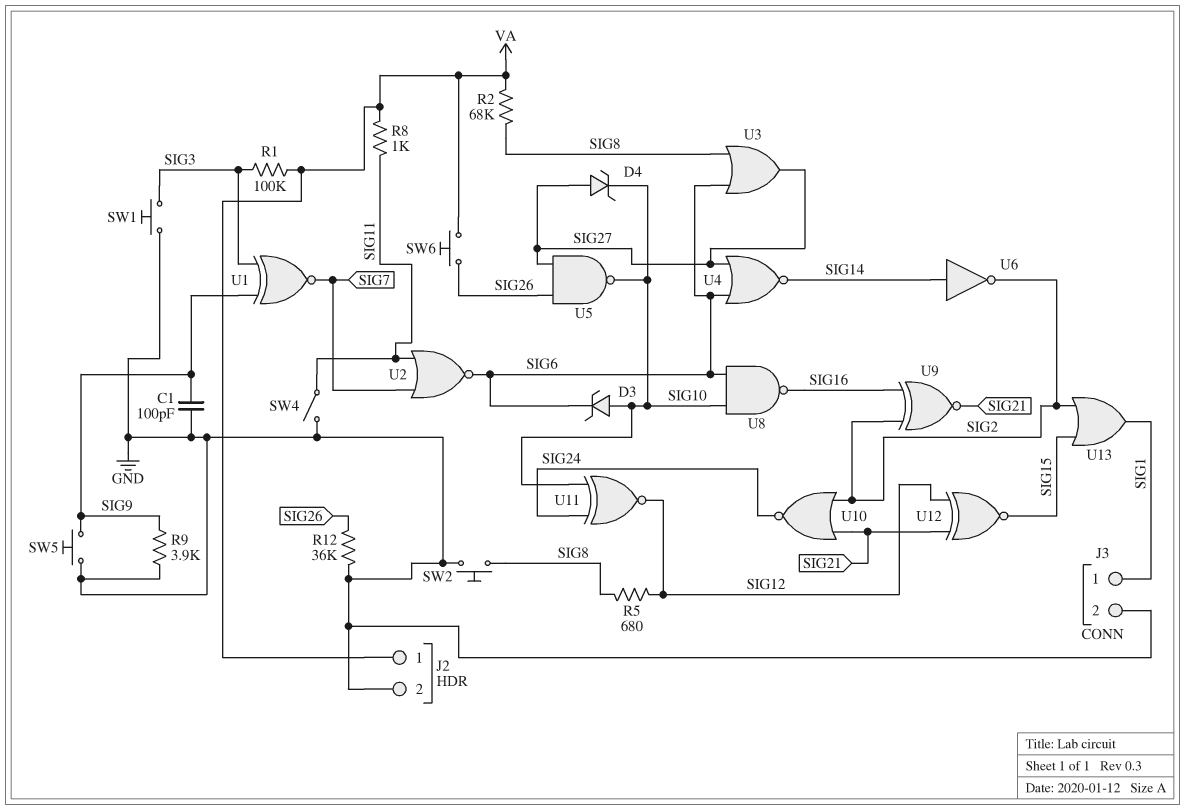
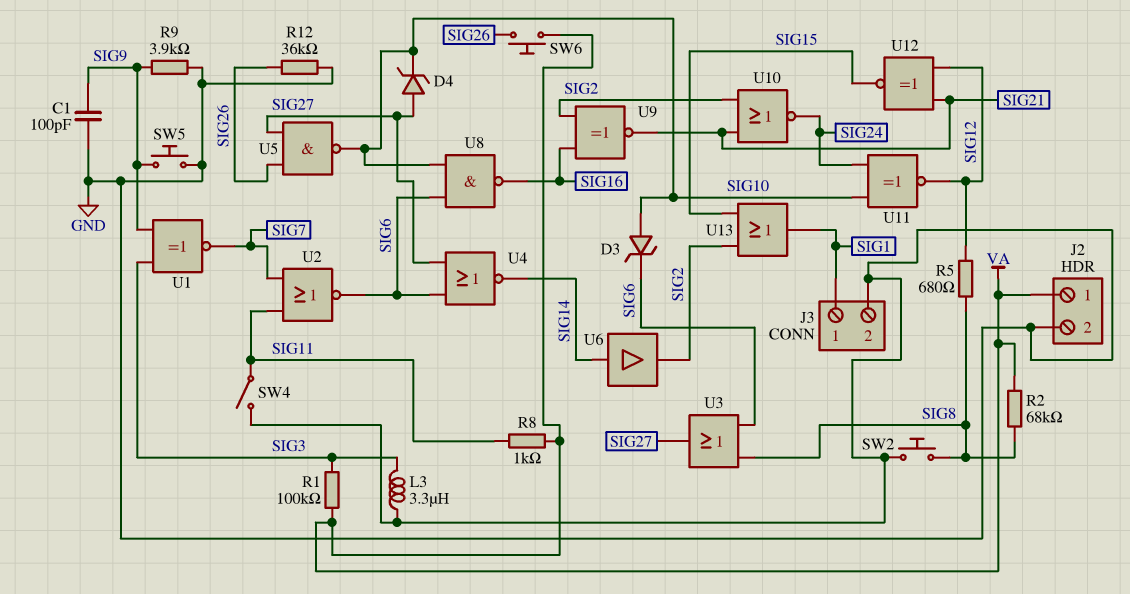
L3: none -> 3.3uH (GND, SIG3)
SW1: button (GND, SIG3) -> none
U6: NOT (in SIG14, out SIG2) -> buffer (in SIG14, out SIG2)

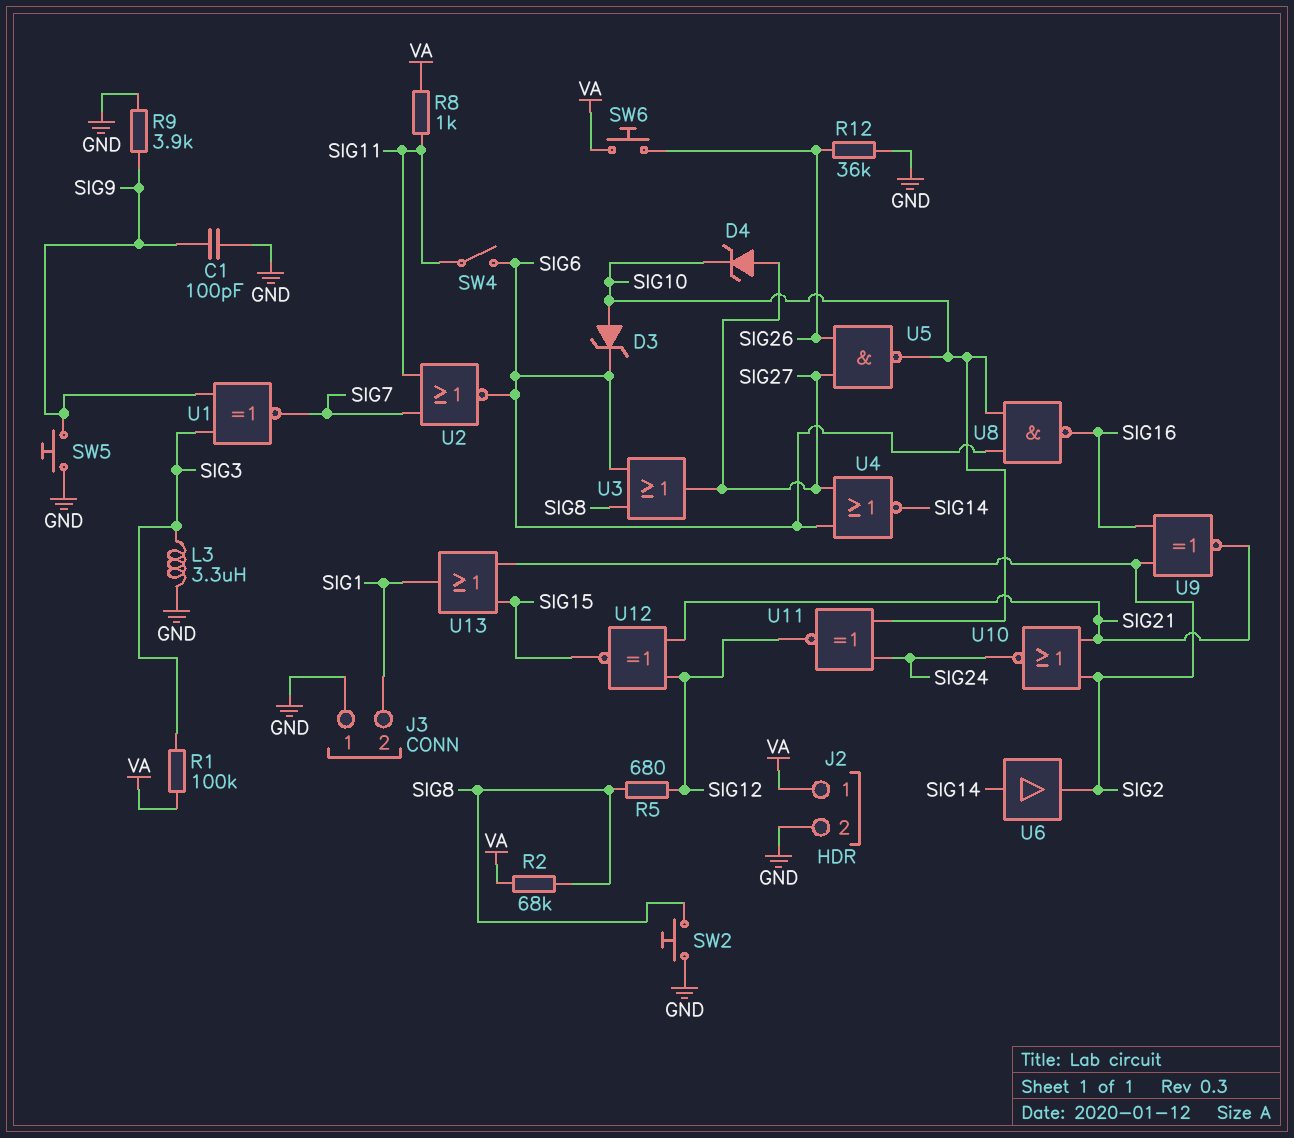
J3 pin 1: SIG1 -> GND
J3 pin 2: GND -> SIG1
SW4: switch (GND, SIG11) -> switch (SIG6, SIG11)

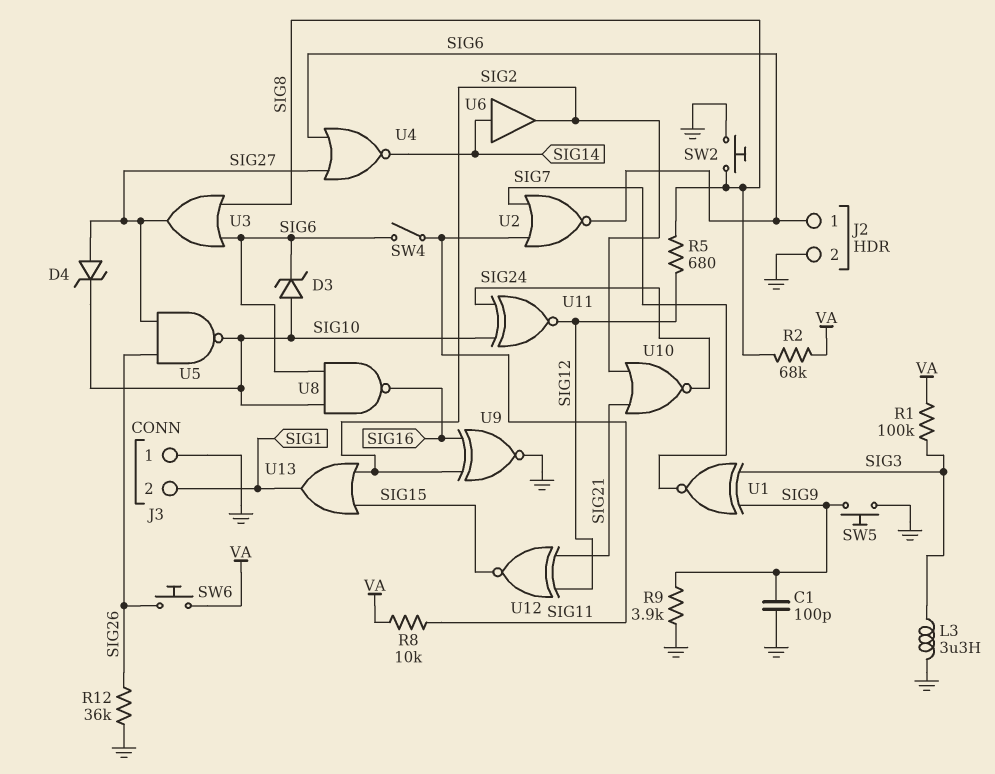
J2 pin 1: VA -> SIG6
R8: 1k (SIG11, VA) -> 10k (SIG11, VA)
U9: XNOR (in SIG2, in SIG16, out SIG21) -> XNOR (in SIG2, in SIG16, out GND)

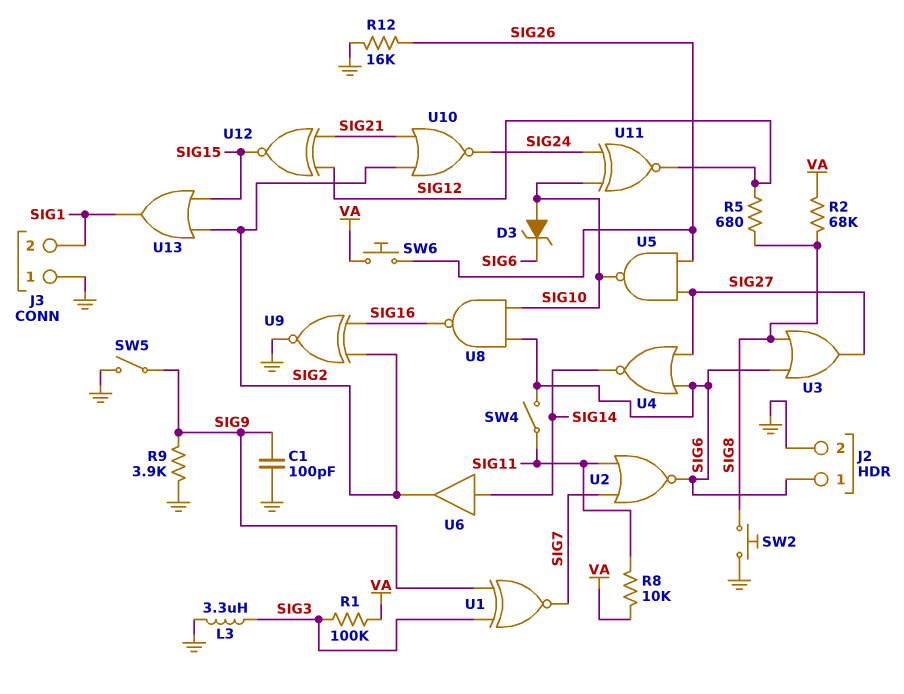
D4: zener (A SIG27, K SIG10) -> none
R12: 36k (GND, SIG26) -> 16k (GND, SIG26)
SW5: button (GND, SIG9) -> switch (GND, SIG9)

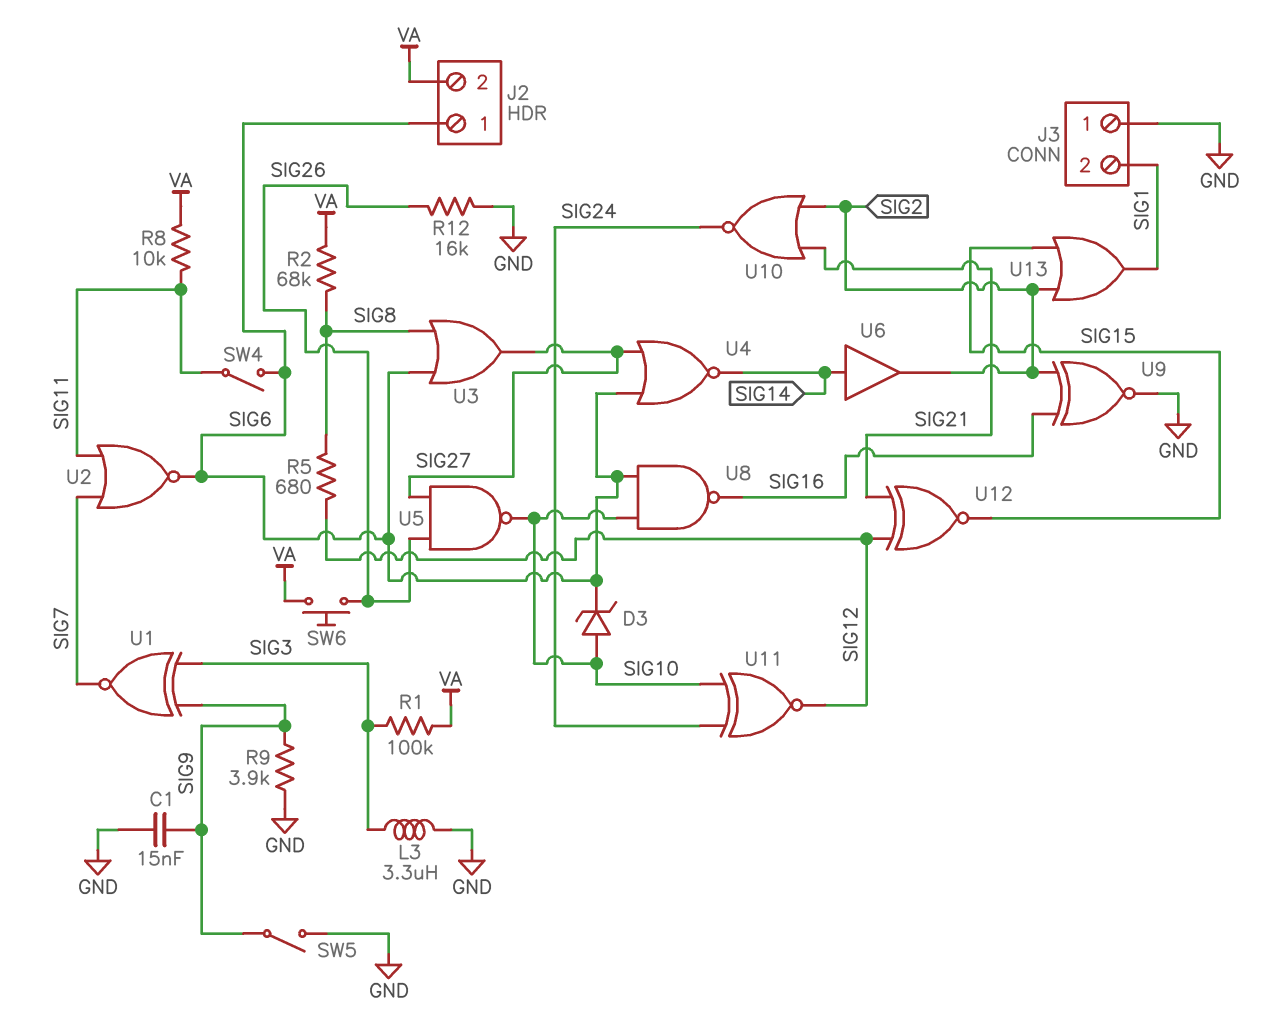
C1: 100pF (GND, SIG9) -> 15nF (GND, SIG9)
J2 pin 2: GND -> VA
SW2: button (GND, SIG8) -> none

